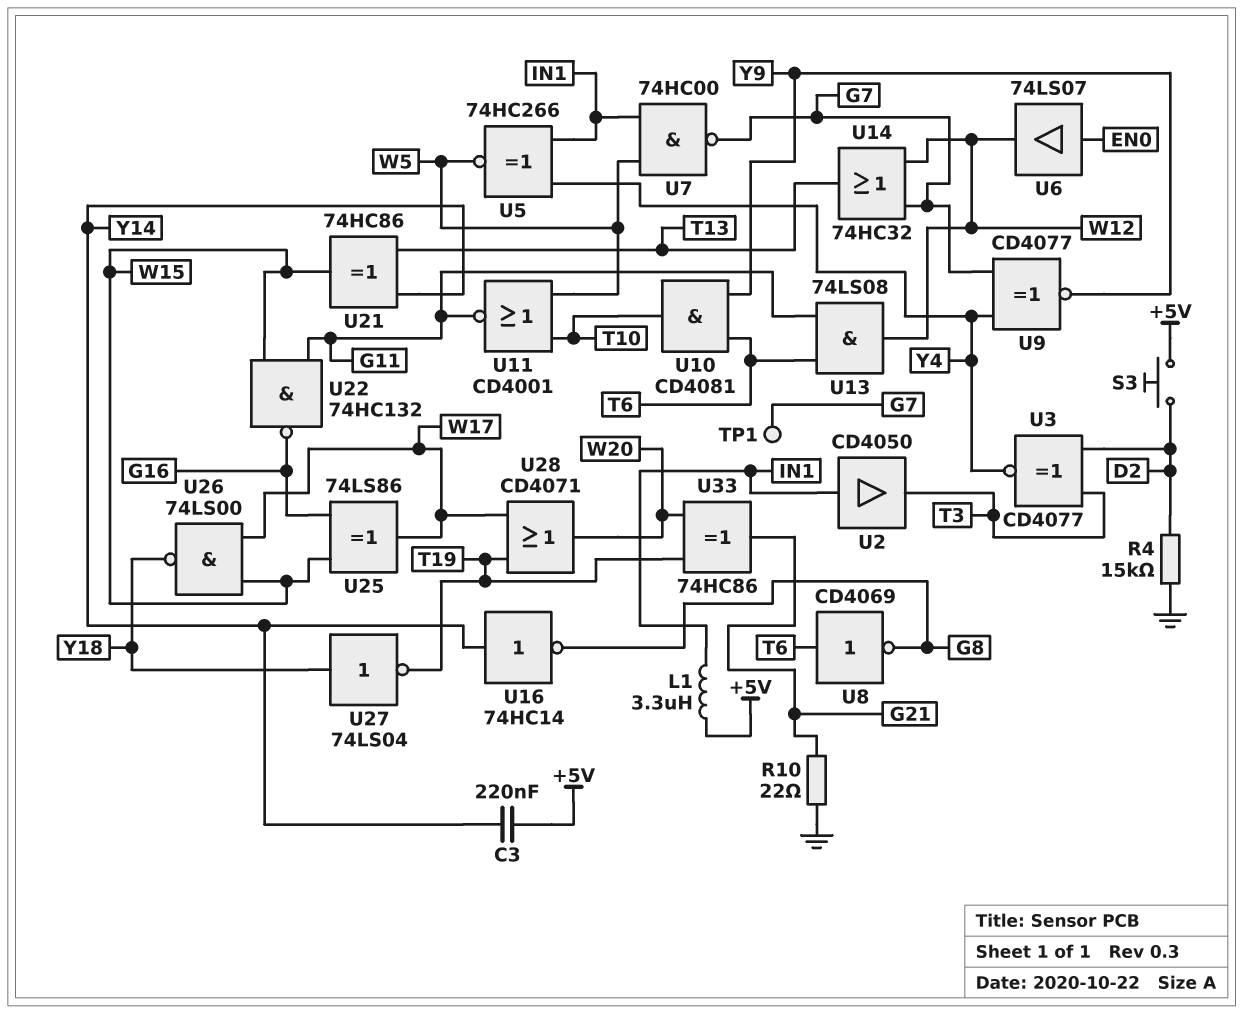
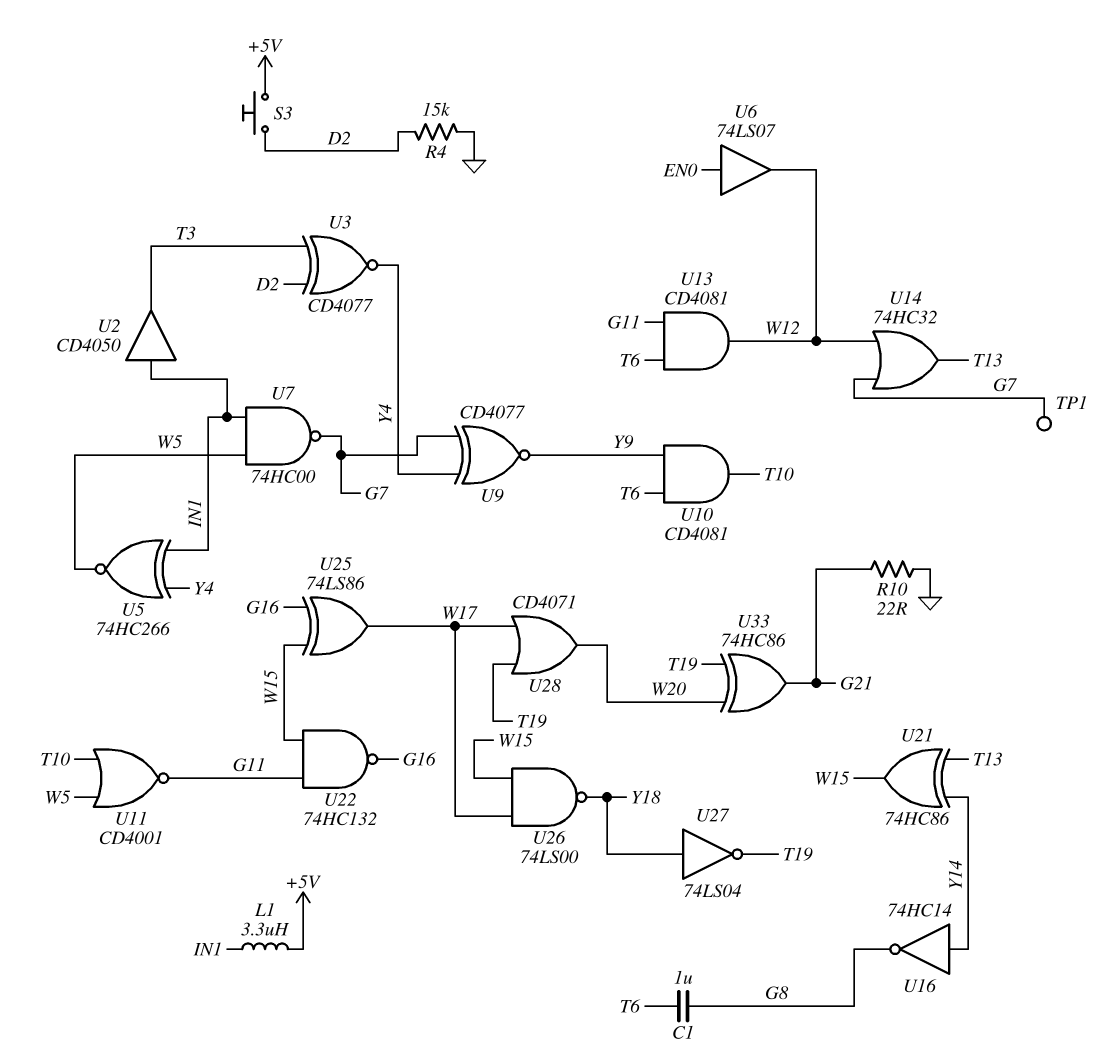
C1: none -> 1uF (G8, T6)
C3: 220nF (+5V, Y14) -> none
U8: NOT CD4069 (in T6, out G8) -> none
U13: AND 74LS08 (in G11, in T6, out W12) -> AND CD4081 (in G11, in T6, out W12)

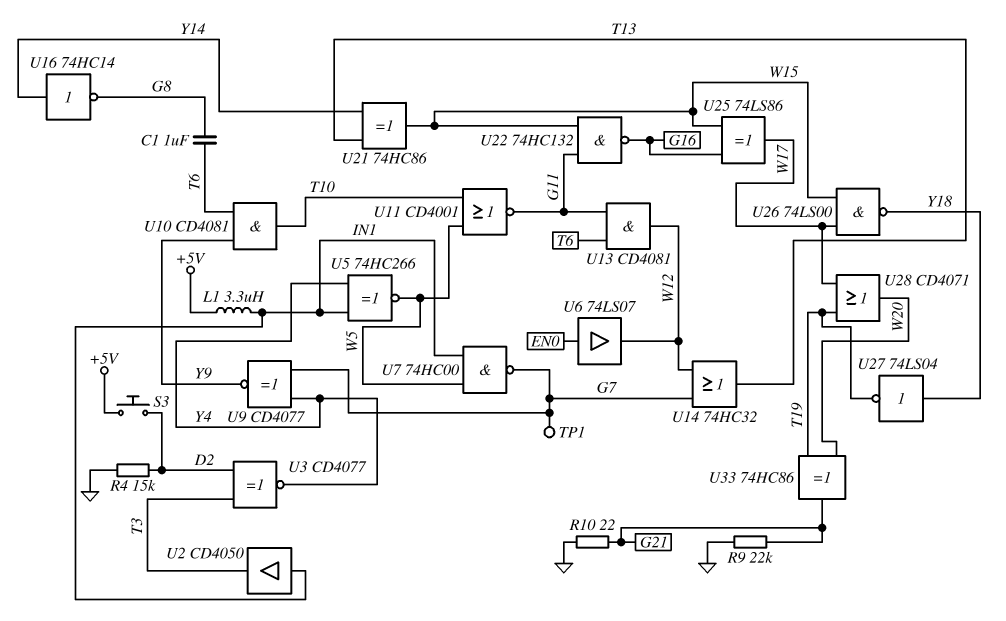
R9: none -> 22k (G21, GND)

